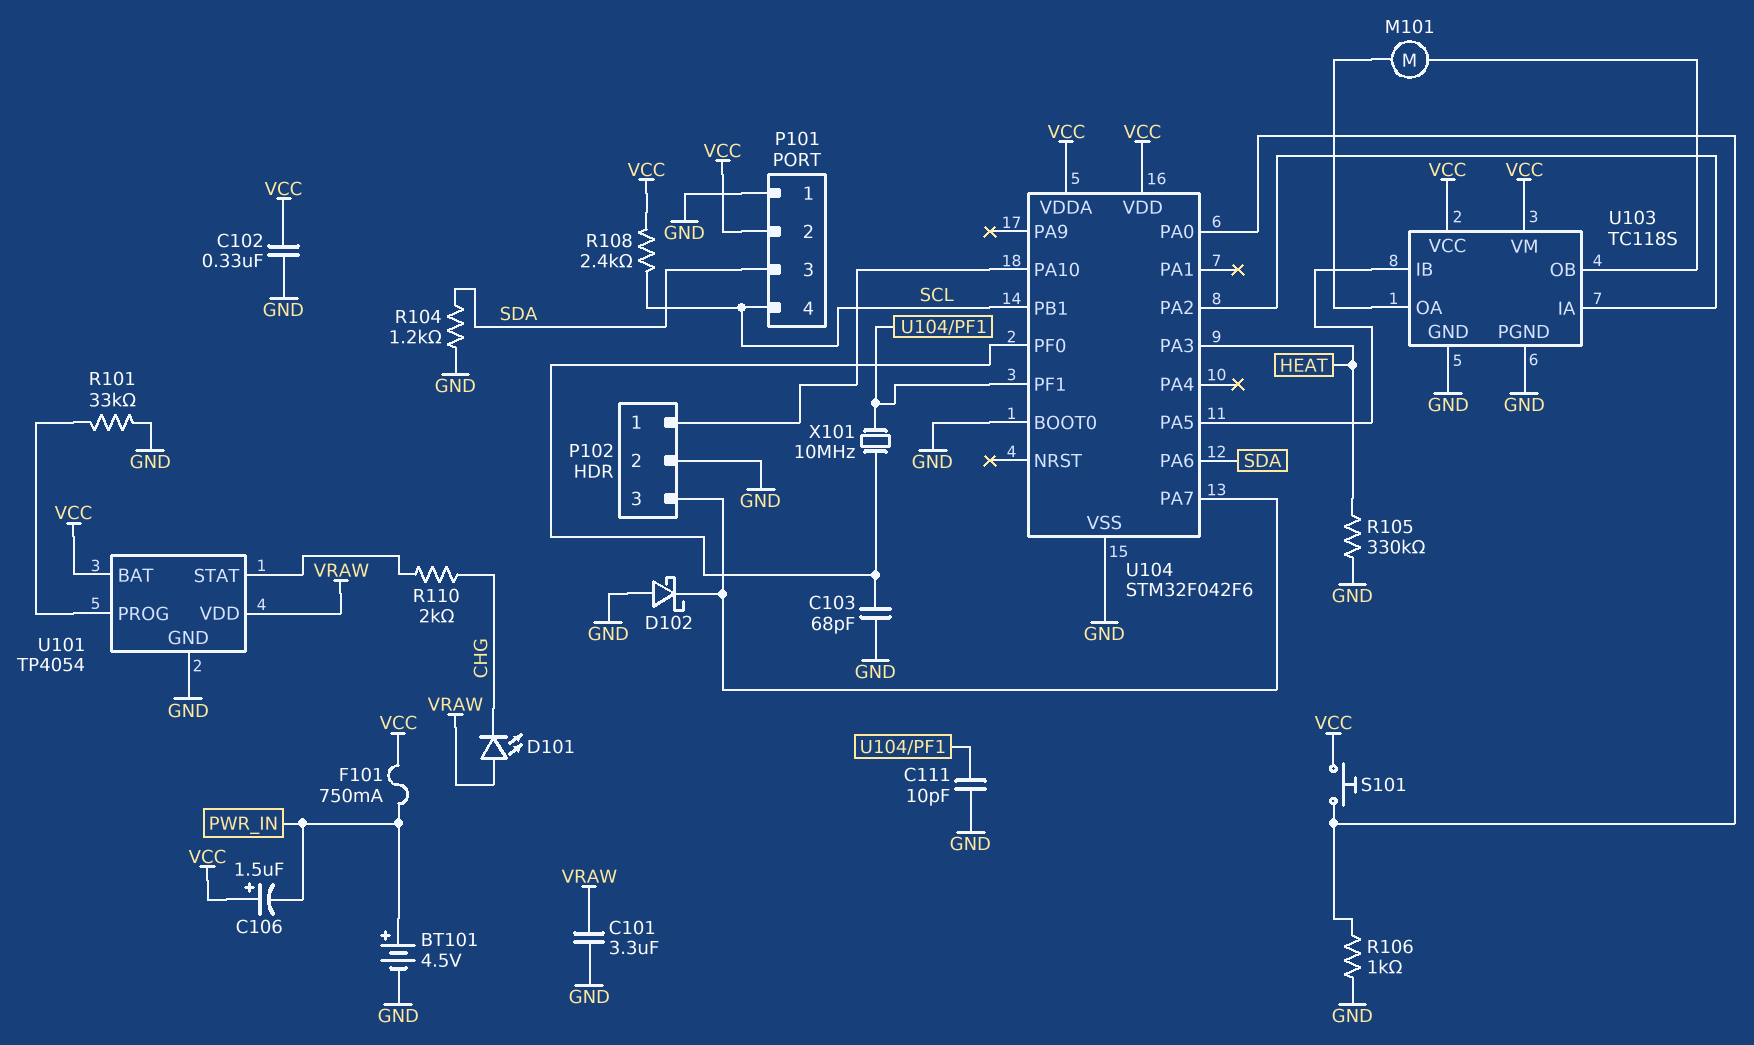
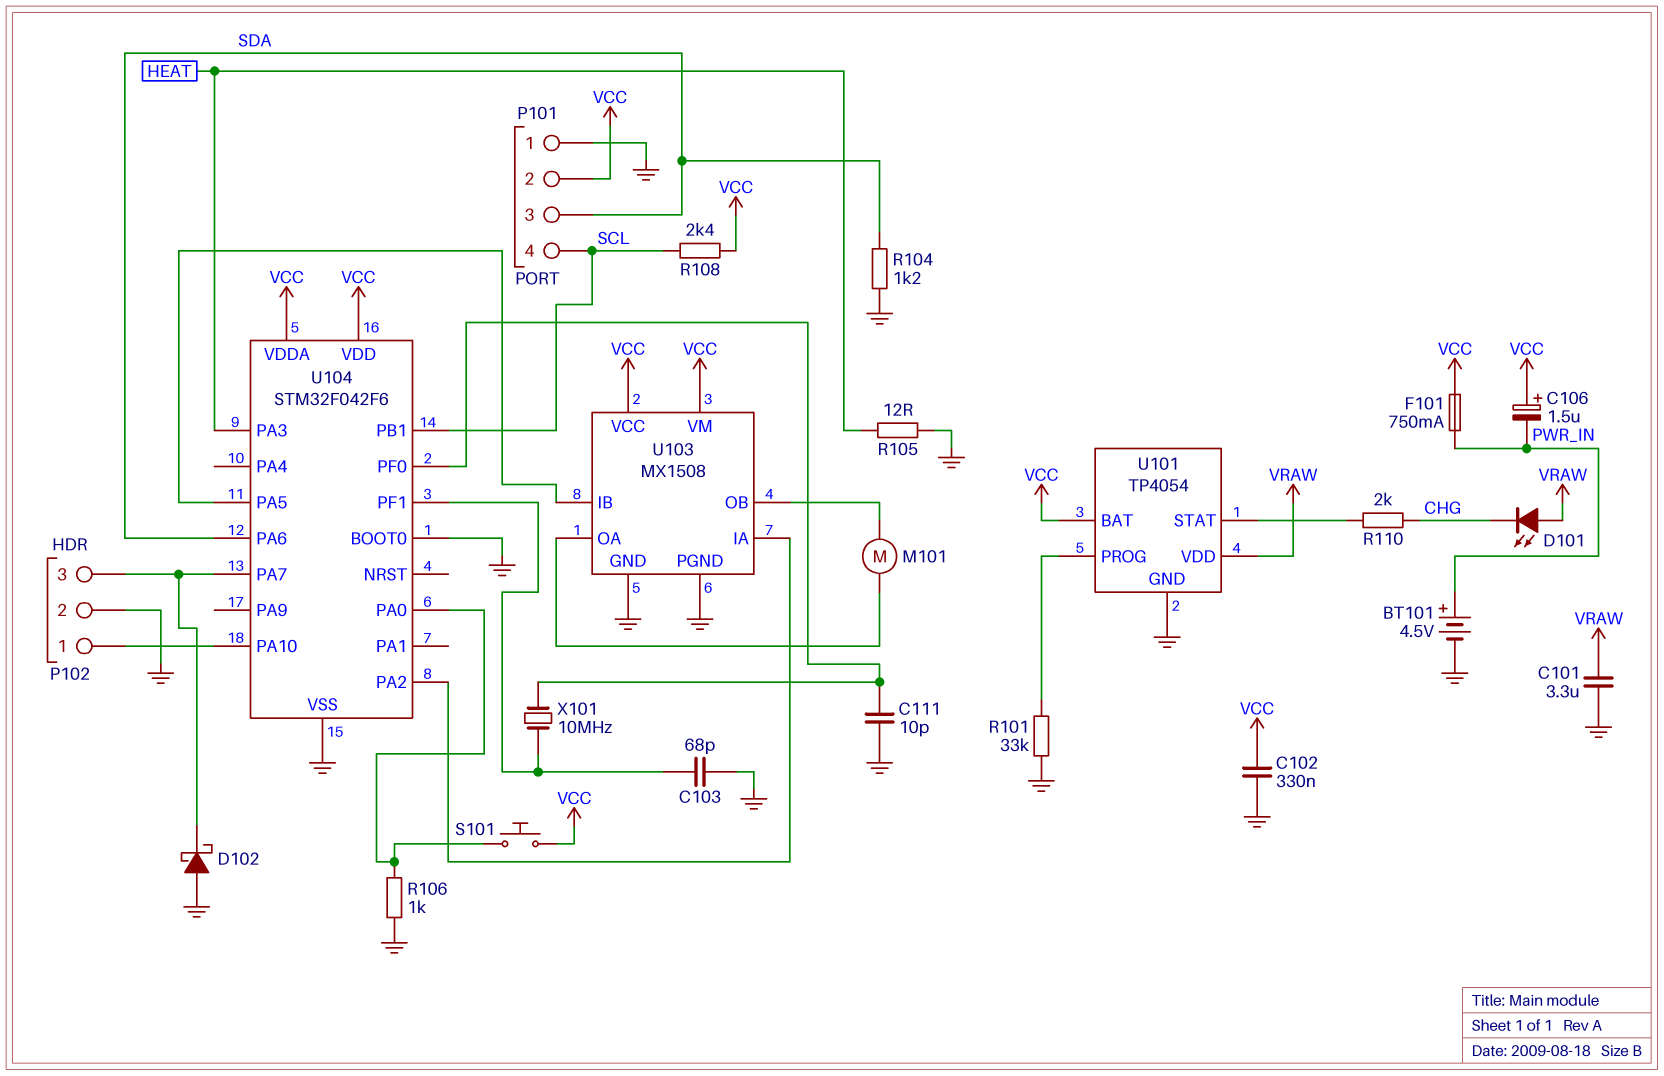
C103: 68pF (GND, U104/PF0) -> 68pF (GND, U104/PF1)
C111: 10pF (GND, U104/PF1) -> 10pF (GND, U104/PF0)
R105: 330k (GND, HEAT) -> 12 (GND, HEAT)
U103: TC118S -> MX1508

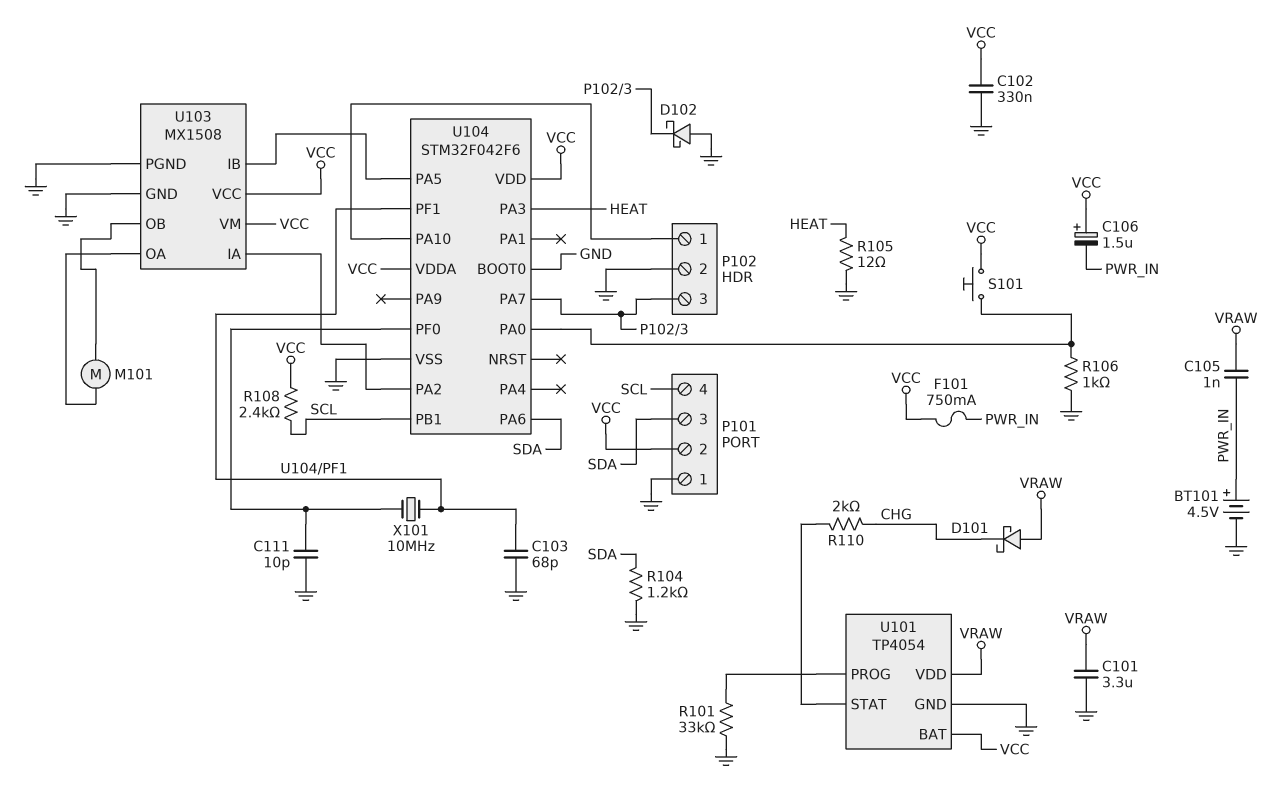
C105: none -> 1nF (PWR_IN, VRAW)
D101: LED (A VRAW, K CHG) -> schottky (A VRAW, K CHG)

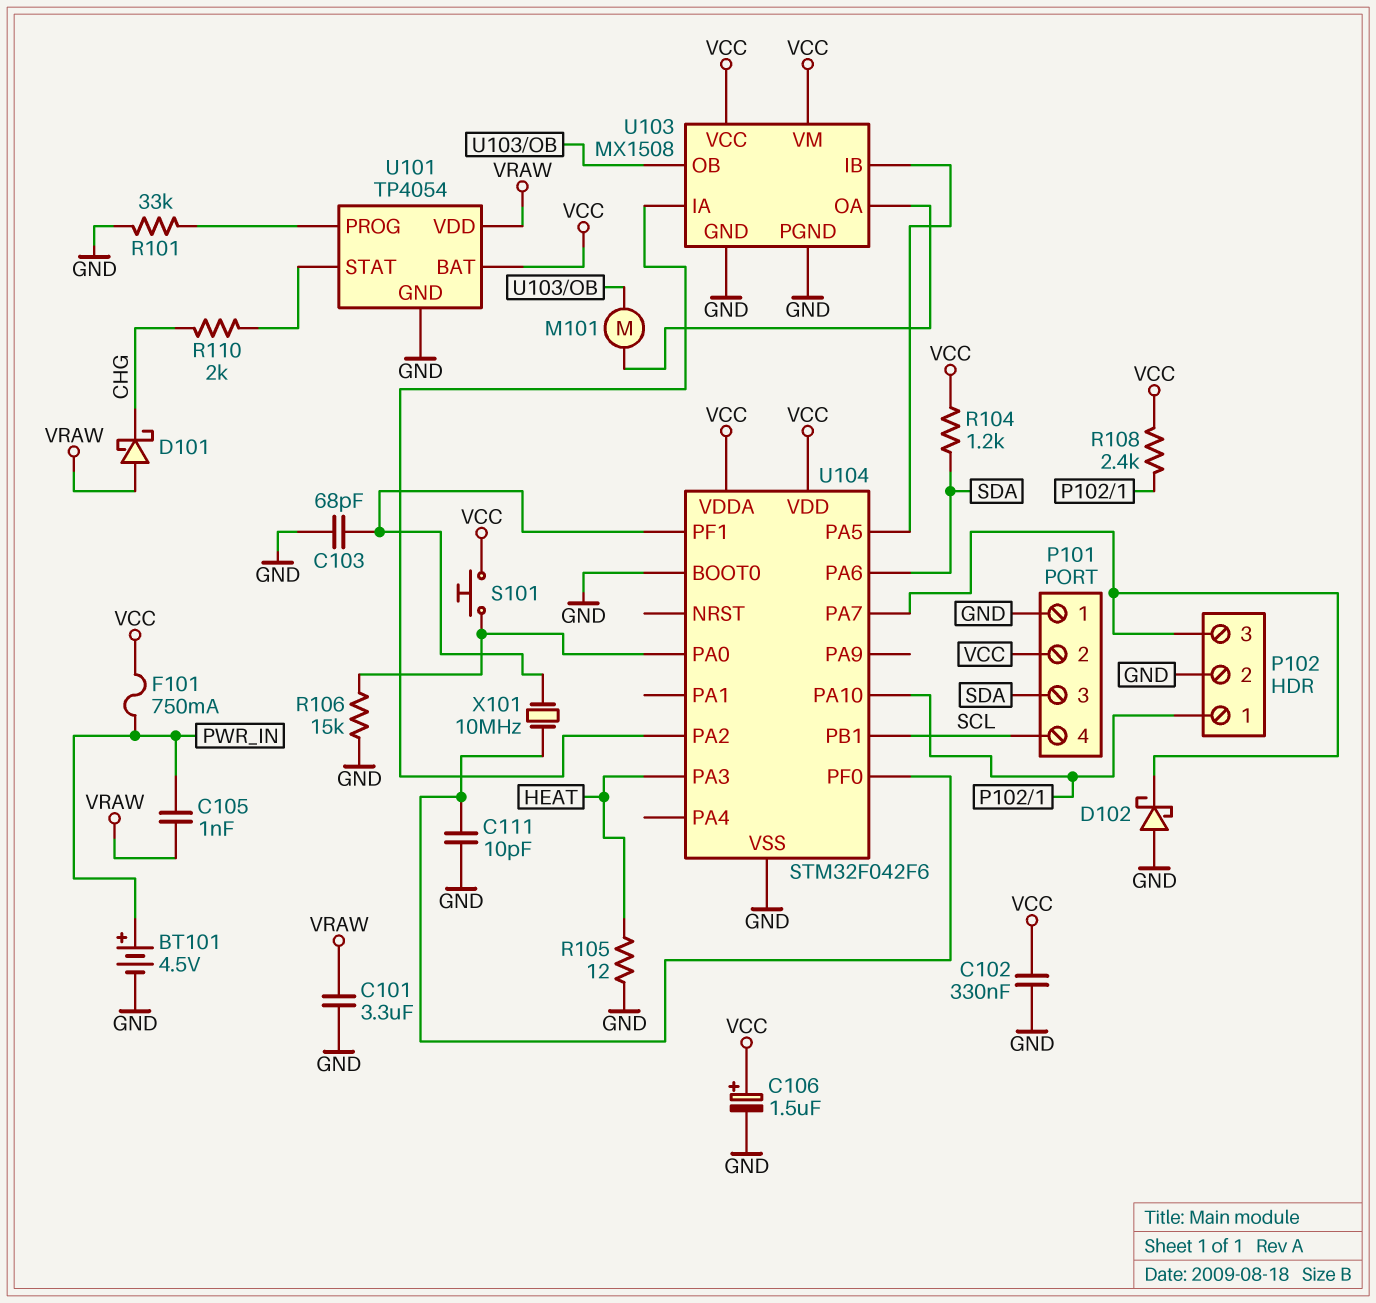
C106: 1.5uF (plus VCC, minus PWR_IN) -> 1.5uF (plus VCC, minus GND)
R104: 1.2k (GND, SDA) -> 1.2k (SDA, VCC)
R106: 1k (GND, U104/PA0) -> 15k (GND, U104/PA0)
R108: 2.4k (SCL, VCC) -> 2.4k (P102/1, VCC)

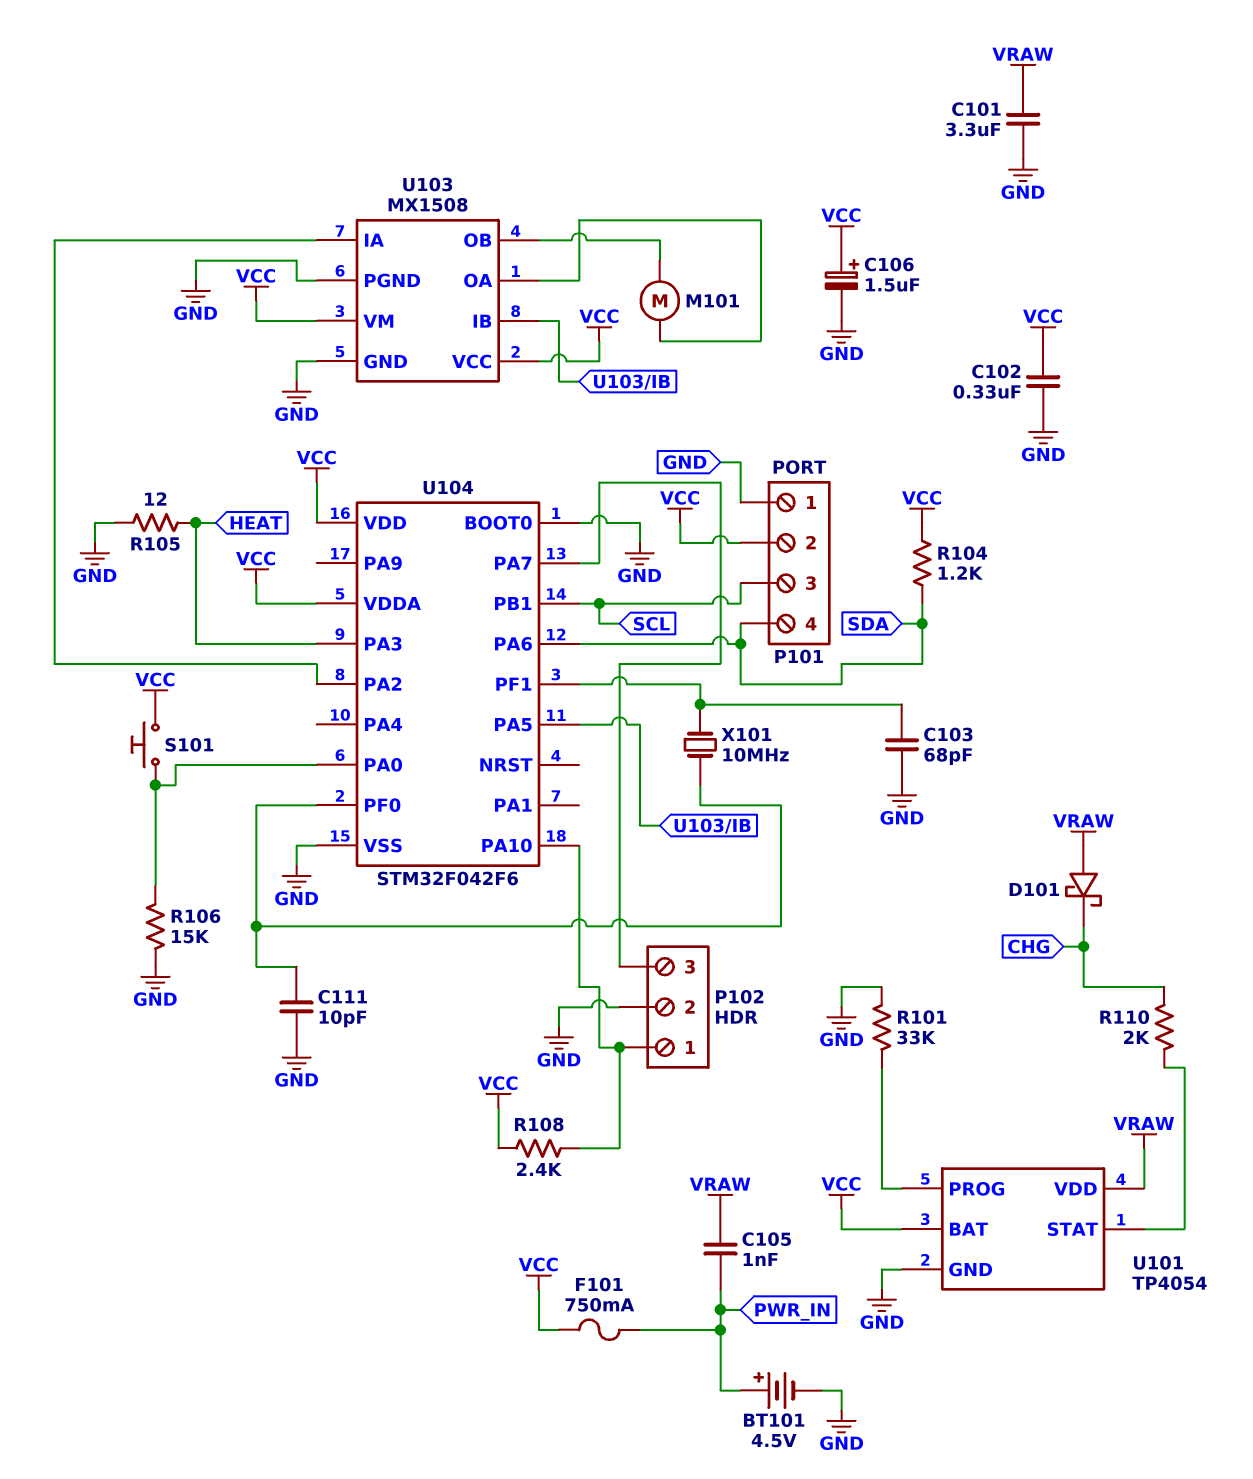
D102: schottky (A GND, K P102/3) -> none
P101 pin 3: SDA -> SCL
P101 pin 4: SCL -> SDA

